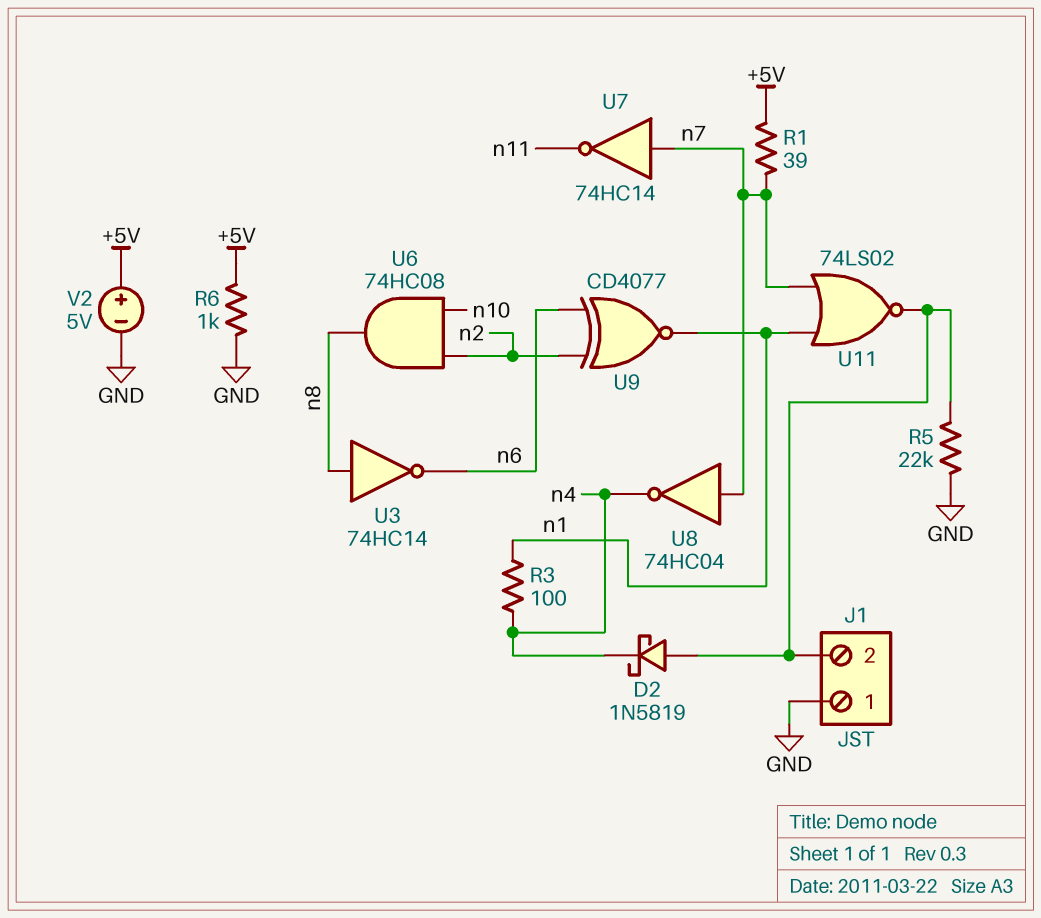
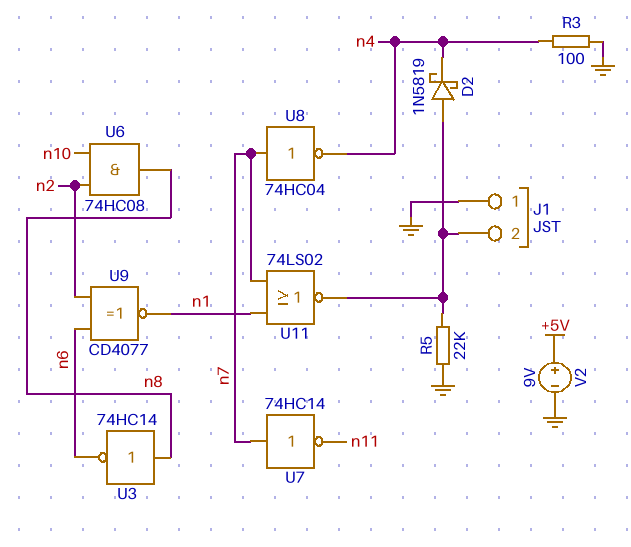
R1: 39 (+5V, n7) -> none
R3: 100 (n1, n4) -> 100 (GND, n4)
R6: 1k (+5V, GND) -> none
V2: 5V (plus +5V, minus GND) -> 9V (plus +5V, minus GND)

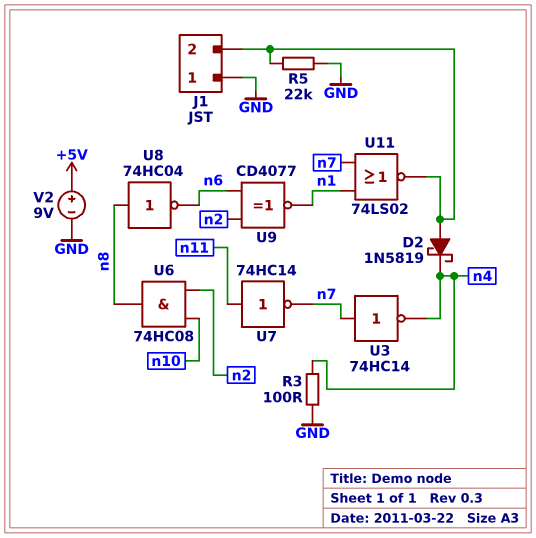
U3: NOT 74HC14 (in n8, out n6) -> NOT 74HC14 (in n7, out n4)
U7: NOT 74HC14 (in n7, out n11) -> NOT 74HC14 (in n11, out n7)
U8: NOT 74HC04 (in n7, out n4) -> NOT 74HC04 (in n8, out n6)

